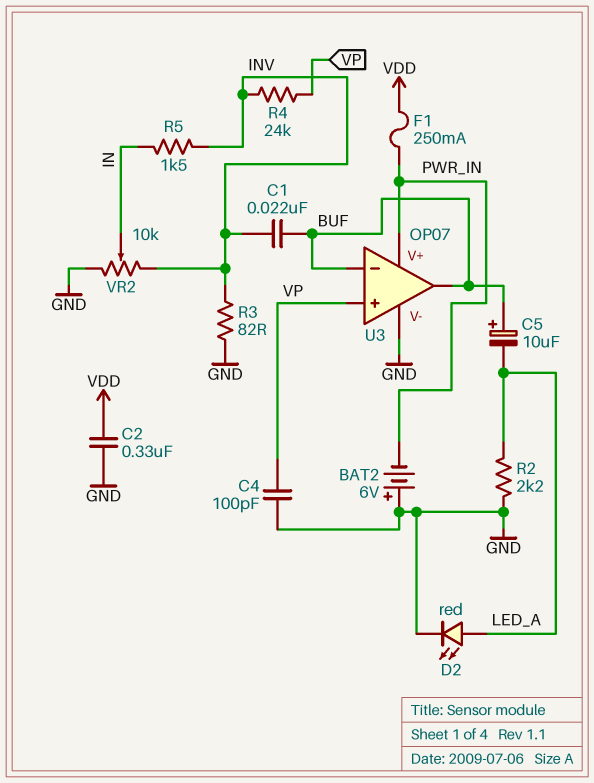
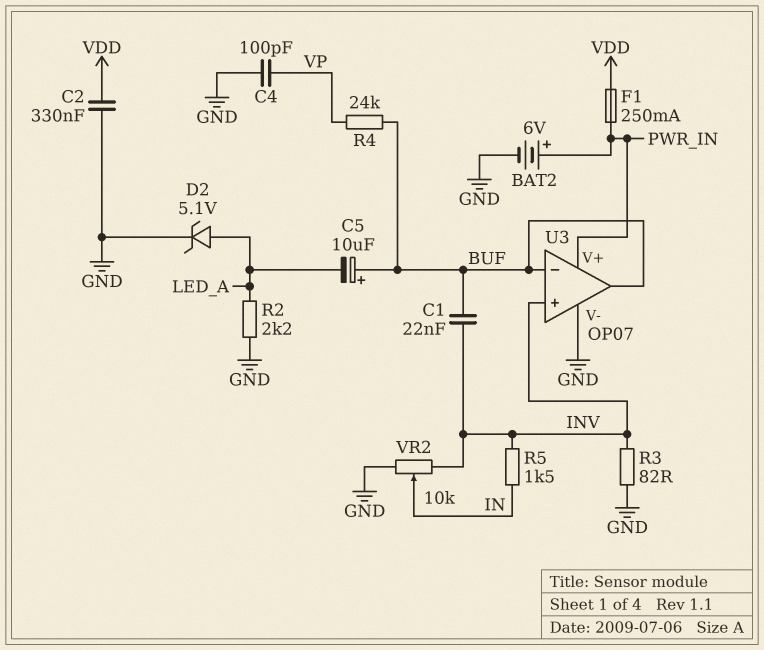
BAT2: 6V (plus GND, minus PWR_IN) -> 6V (plus PWR_IN, minus GND)
D2: LED red (A LED_A, K GND) -> zener 5.1V (A LED_A, K GND)
R4: 24k (INV, VP) -> 24k (BUF, VP)
U3 pin in+: VP -> INV

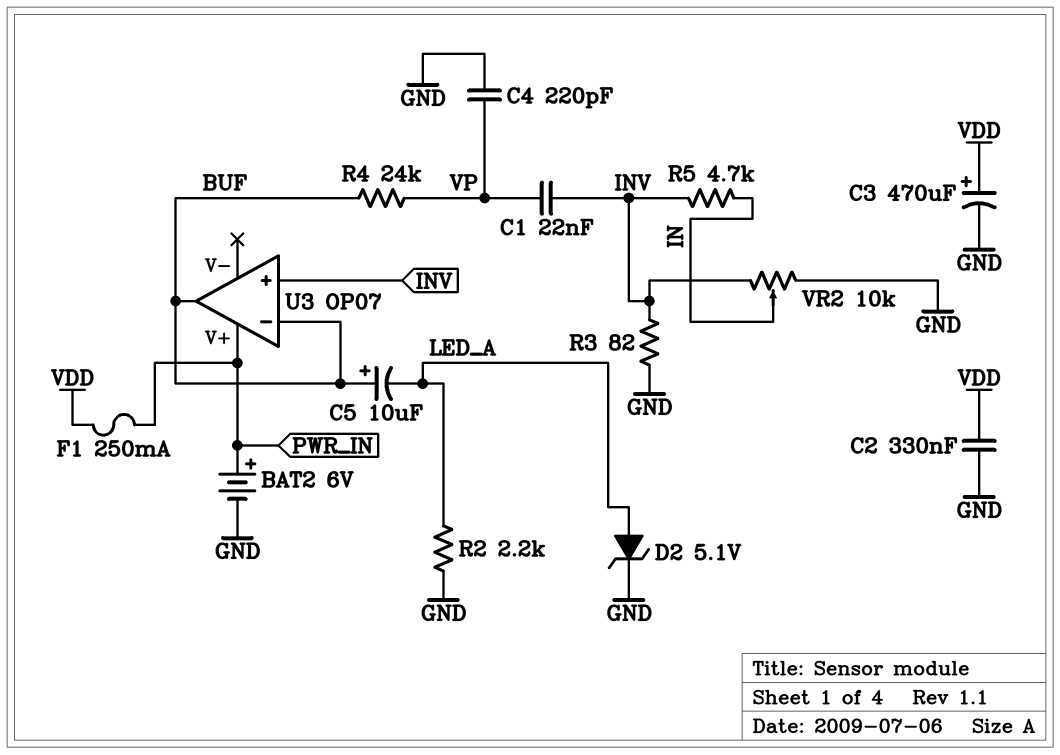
C1: 22nF (BUF, INV) -> 22nF (INV, VP)
C3: none -> 470uF (plus VDD, minus GND)
C4: 100pF (GND, VP) -> 220pF (GND, VP)
R5: 1.5k (IN, INV) -> 4.7k (IN, INV)
U3 pin V-: GND -> none

